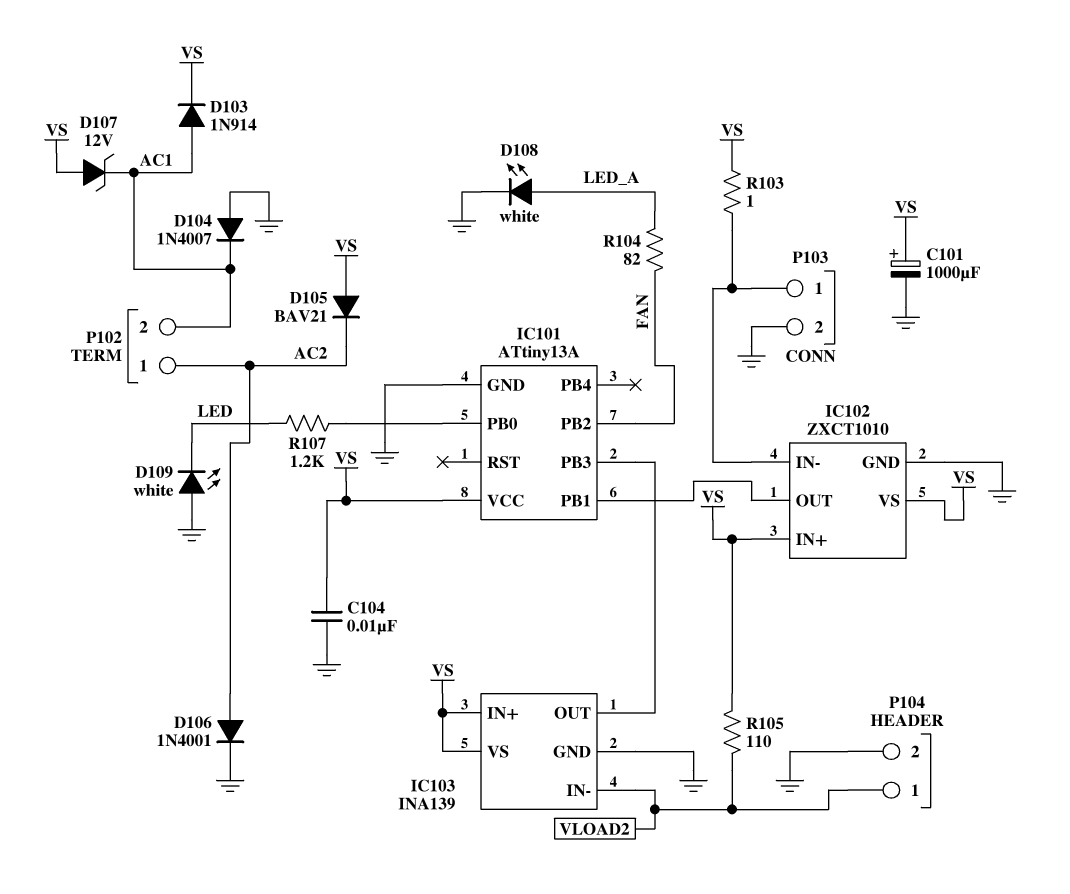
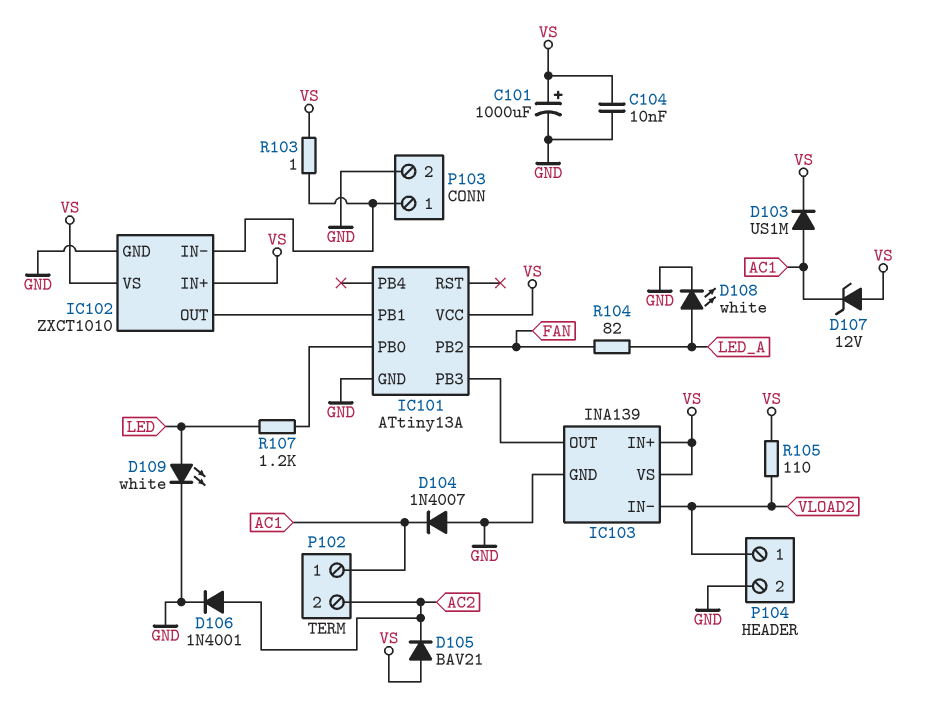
D103: diode 1N914 (A AC1, K VS) -> diode US1M (A AC1, K VS)
D109: LED white (A GND, K LED) -> LED white (A LED, K GND)
P102 pin 1: AC2 -> AC1
P102 pin 2: AC1 -> AC2

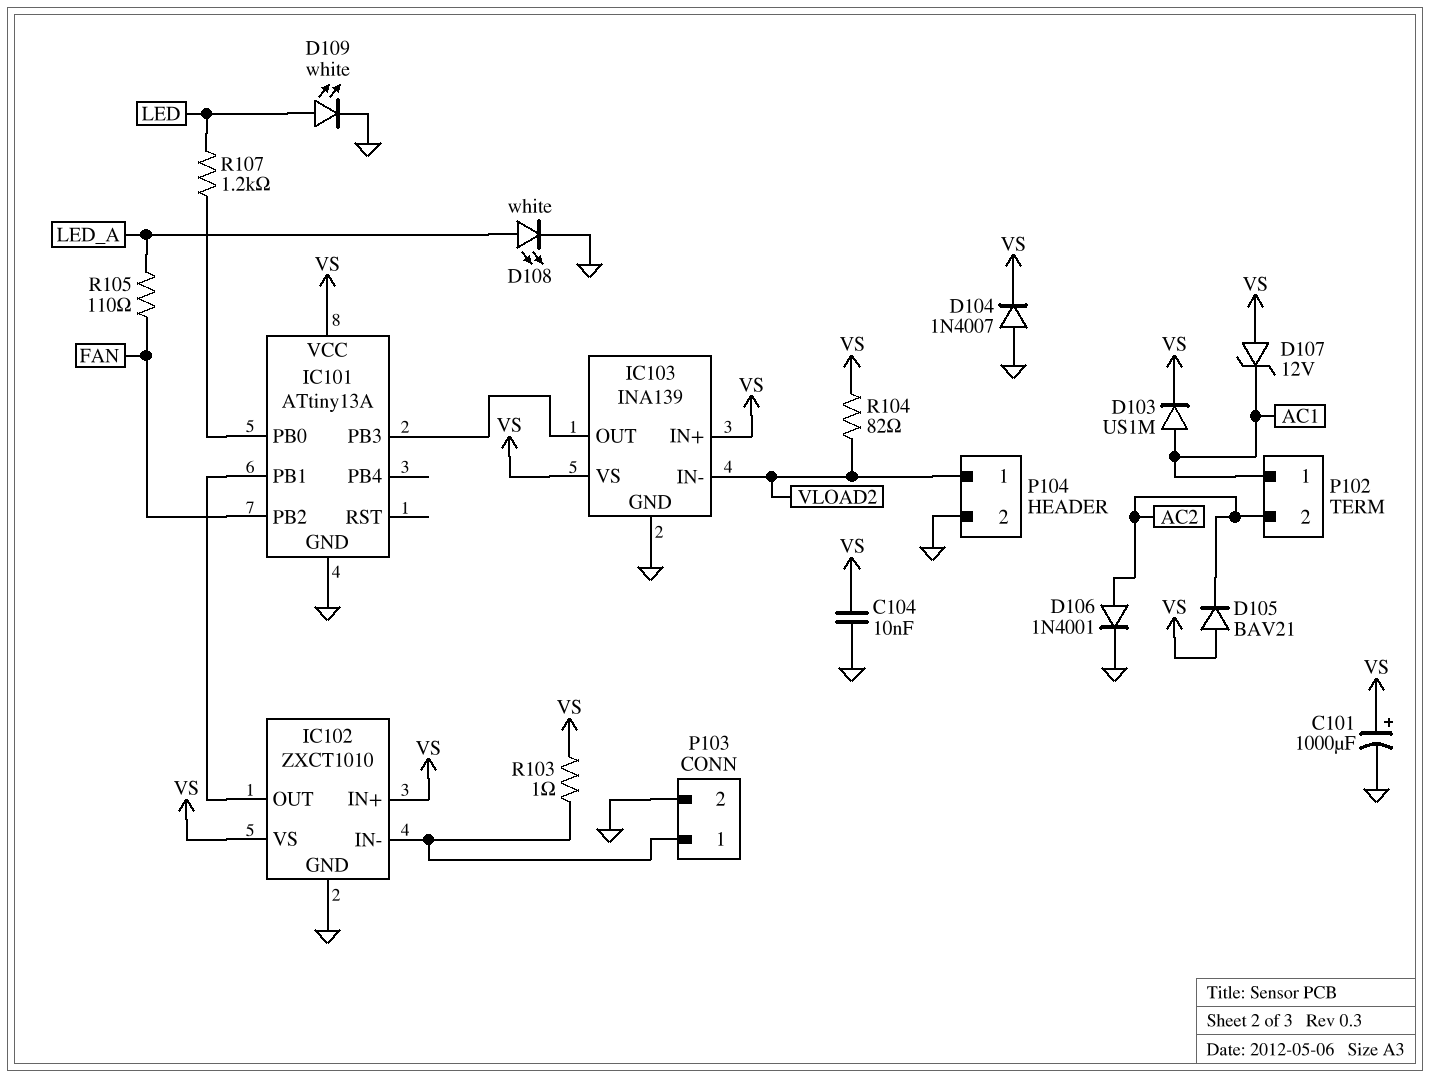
D104: diode 1N4007 (A GND, K AC1) -> diode 1N4007 (A GND, K VS)
R104: 82 (FAN, LED_A) -> 82 (VLOAD2, VS)
R105: 110 (VLOAD2, VS) -> 110 (FAN, LED_A)

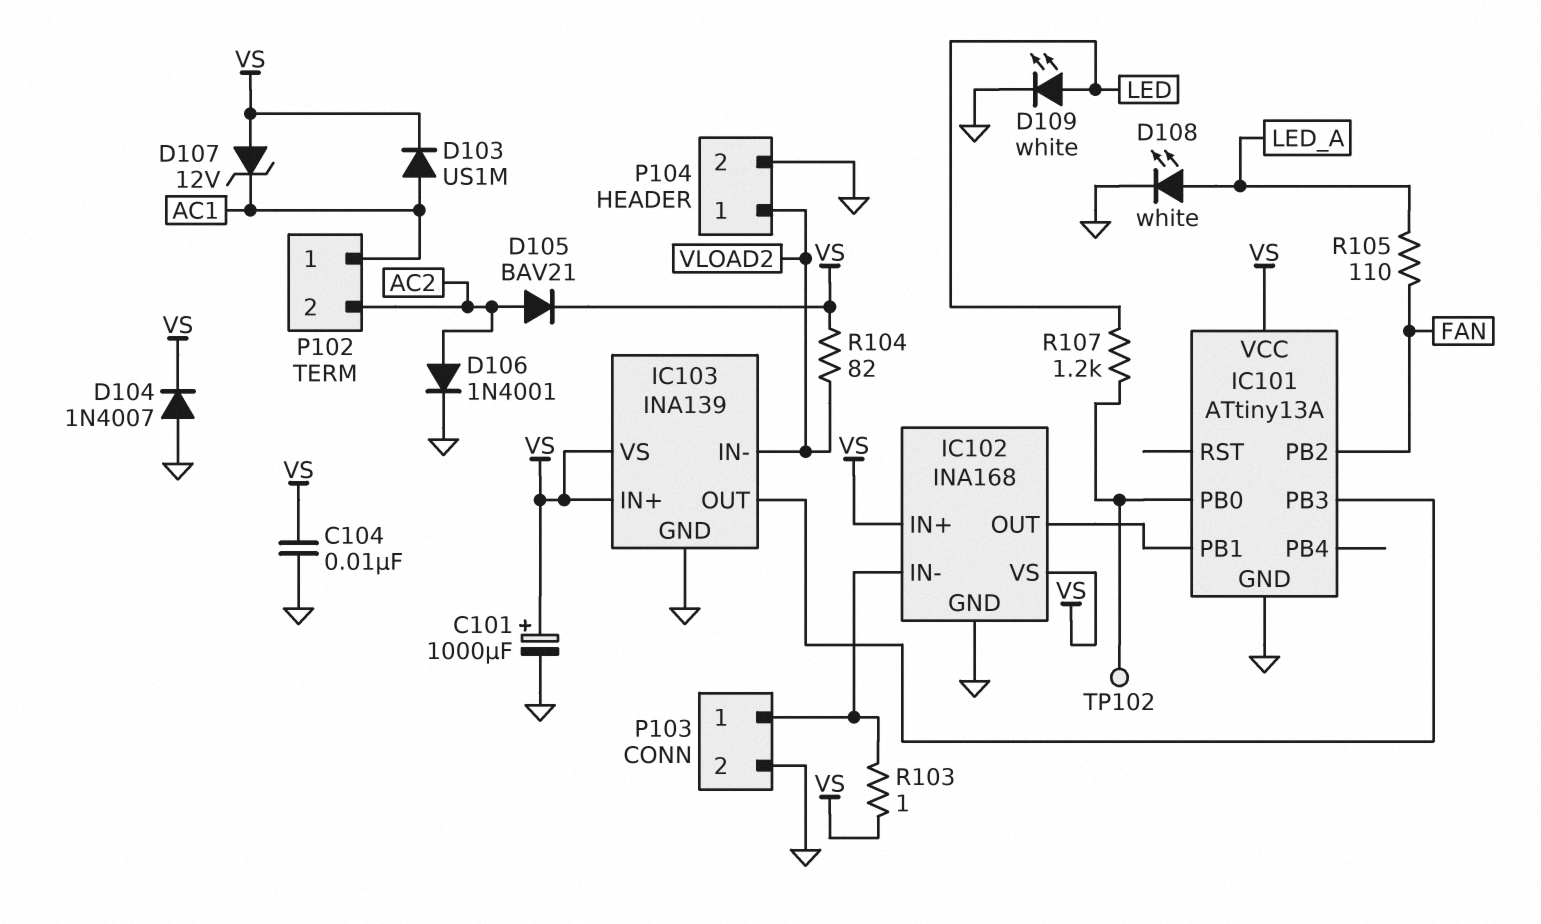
D105: diode BAV21 (A VS, K AC2) -> diode BAV21 (A AC2, K VS)
IC102: ZXCT1010 -> INA168
TP102: none -> test point (IC101/PB0)

